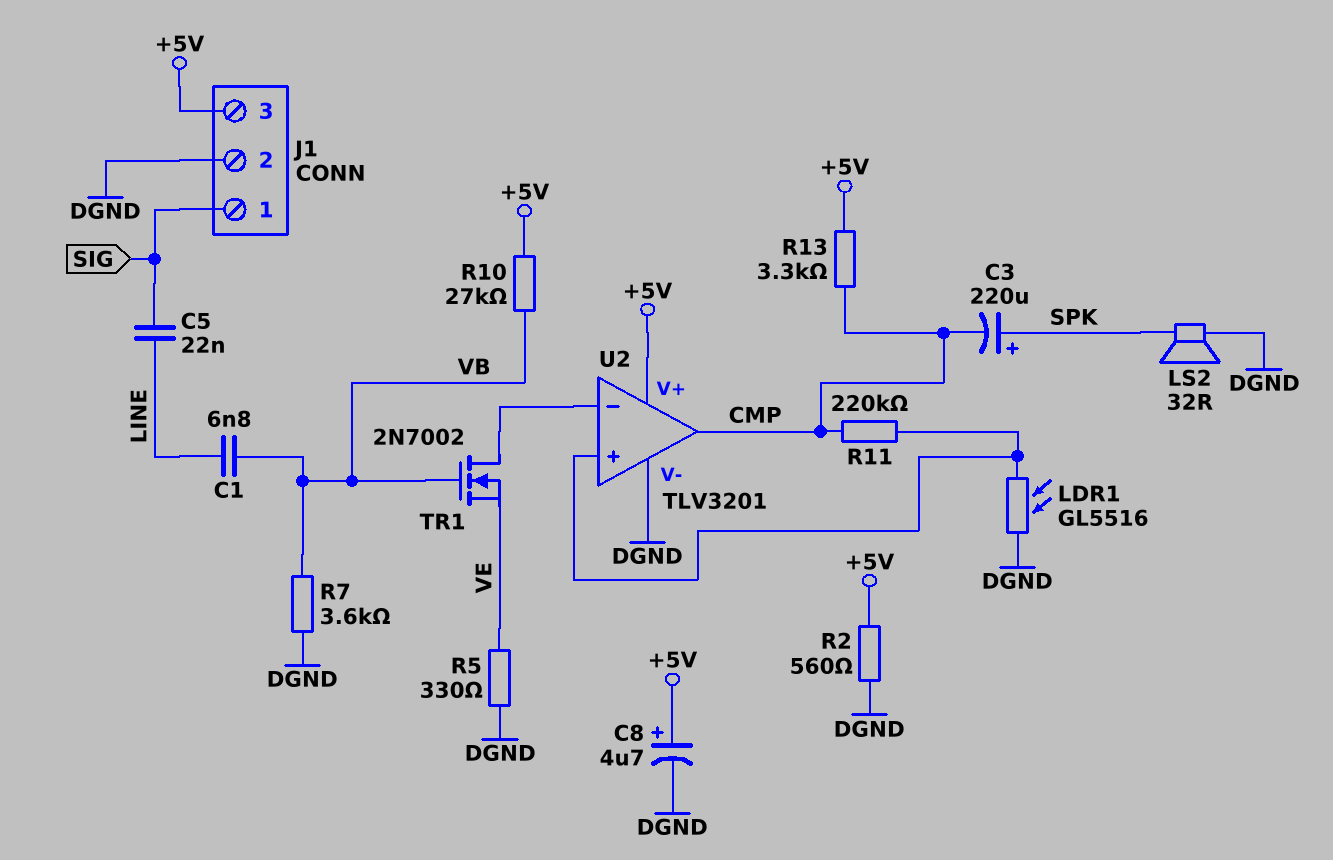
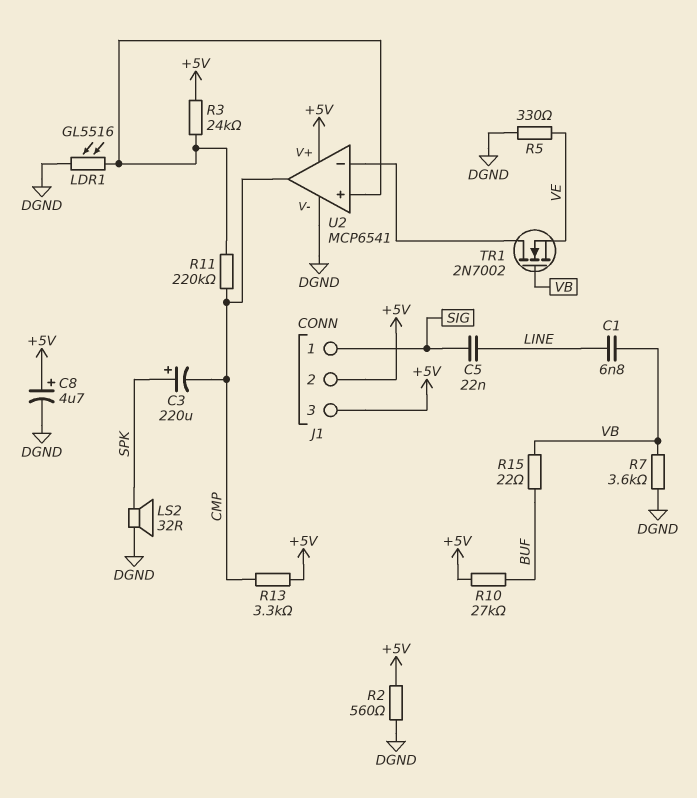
J1 pin 2: DGND -> +5V
R3: none -> 24k (+5V, U2/in+)
R10: 27k (+5V, VB) -> 27k (+5V, BUF)
R15: none -> 22 (BUF, VB)
U2: TLV3201 -> MCP6541

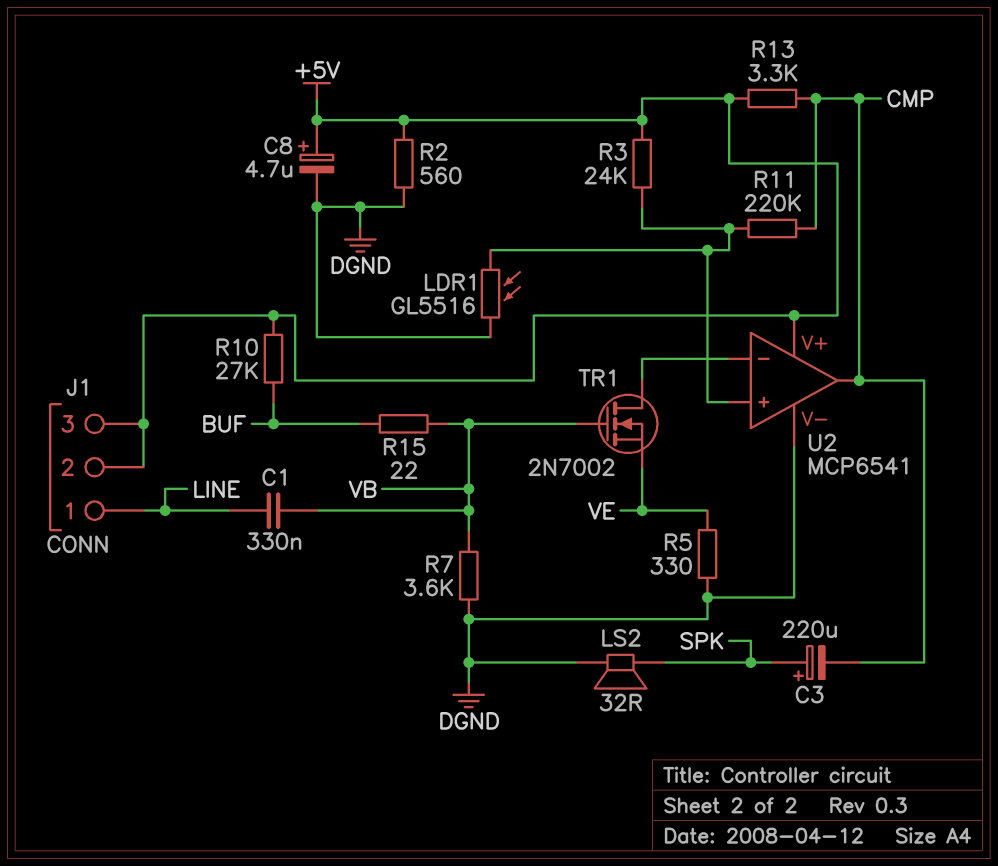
C1: 6.8nF (LINE, VB) -> 330nF (LINE, VB)
C5: 22nF (LINE, SIG) -> none
J1 pin 1: SIG -> LINE

